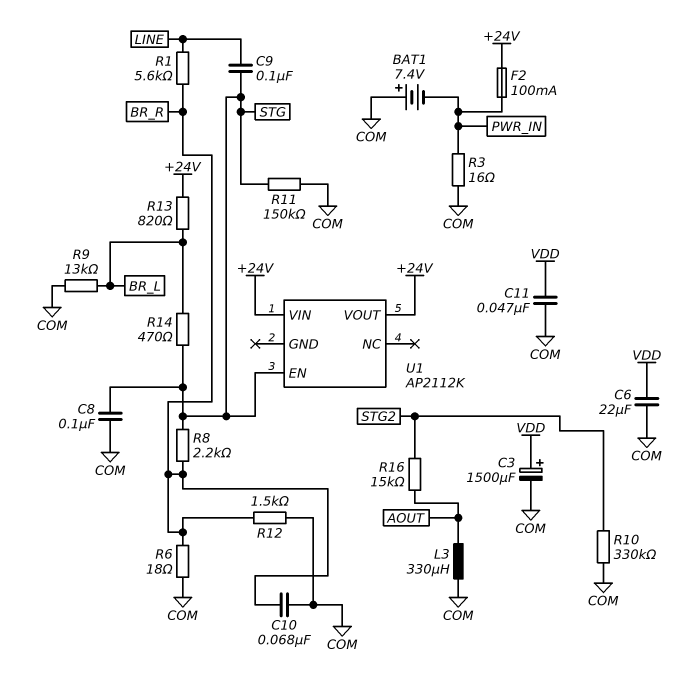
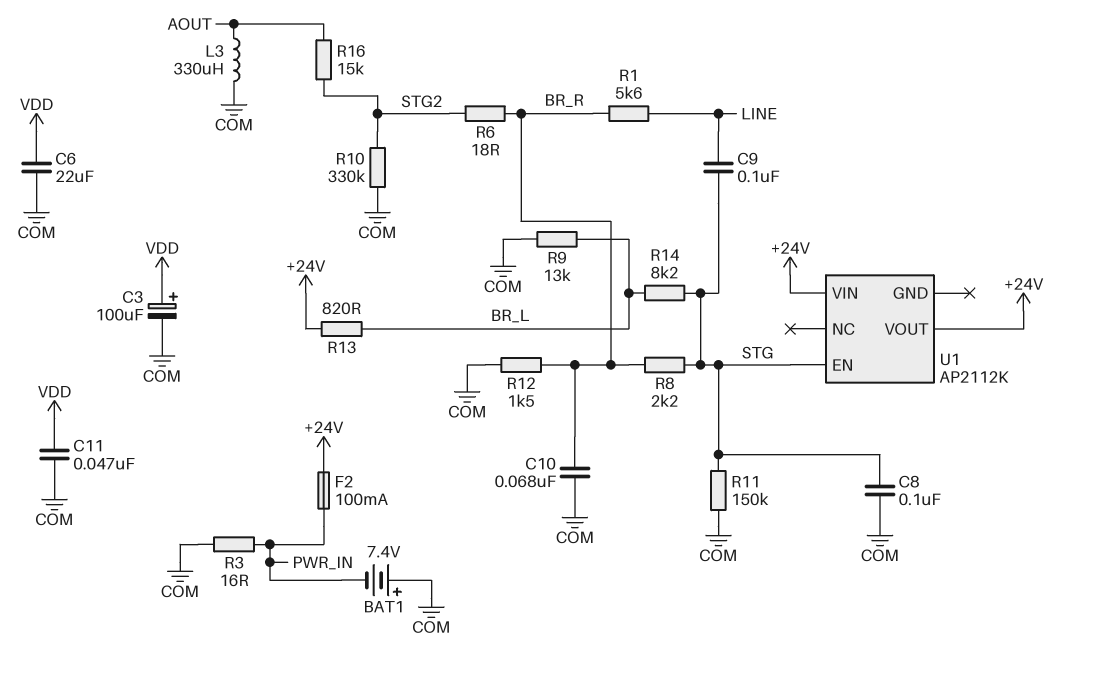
C3: 1500uF (plus VDD, minus COM) -> 100uF (plus VDD, minus COM)
R6: 18 (BR_R, COM) -> 18 (BR_R, STG2)
R14: 470 (BR_L, STG) -> 8.2k (BR_L, STG)

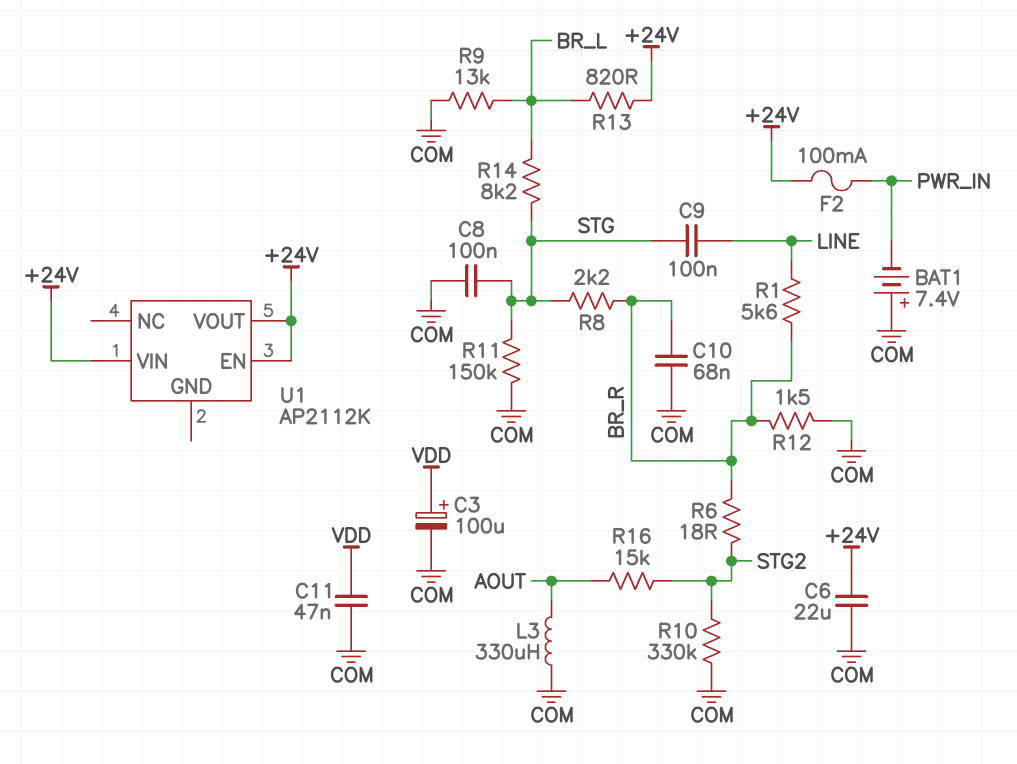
C6: 22uF (COM, VDD) -> 22uF (+24V, COM)
R3: 16 (COM, PWR_IN) -> none
U1 pin EN: STG -> +24V

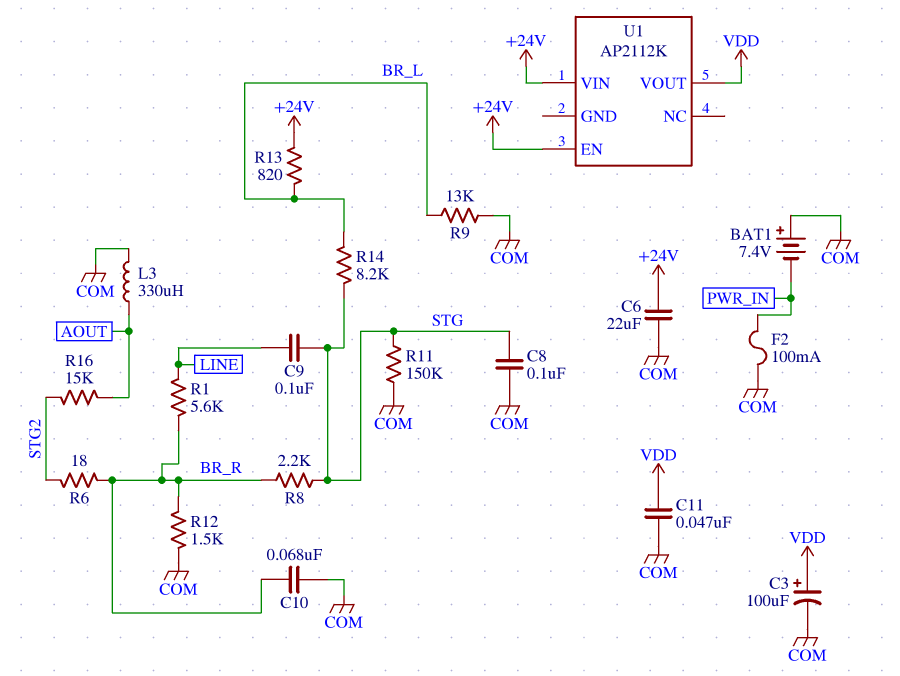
F2: 100mA (+24V, PWR_IN) -> 100mA (COM, PWR_IN)
R10: 330k (COM, STG2) -> none
U1 pin VOUT: +24V -> VDD

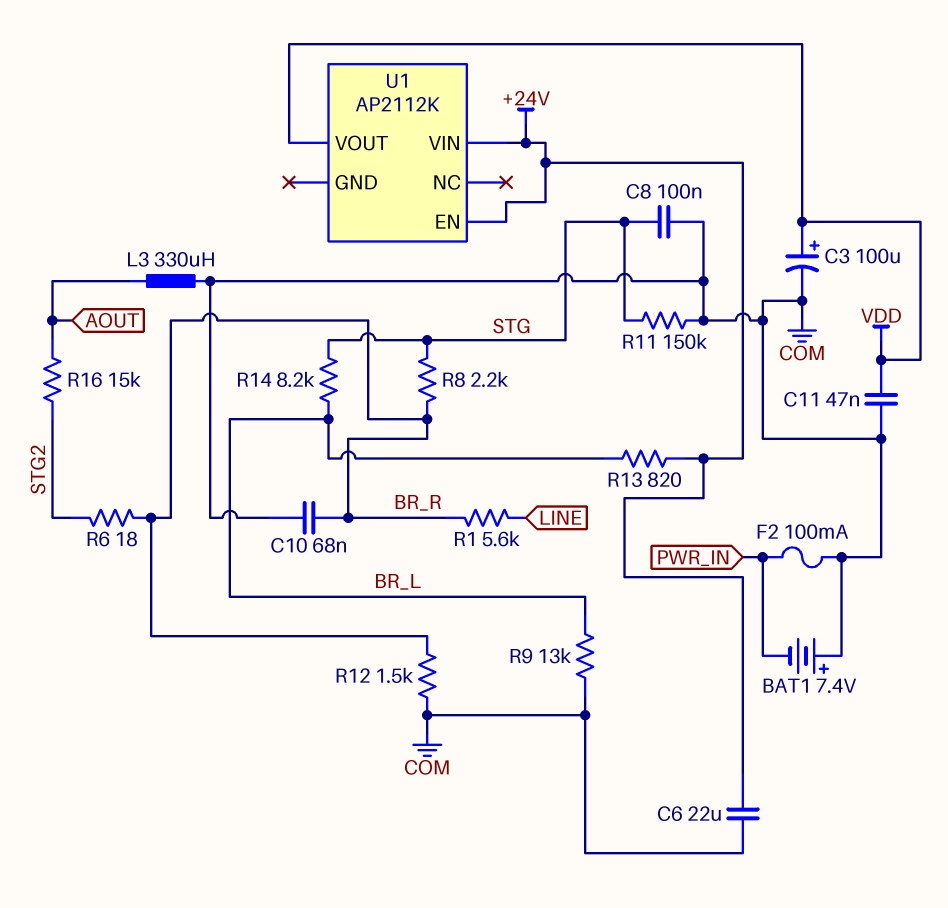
C9: 100nF (LINE, STG) -> none

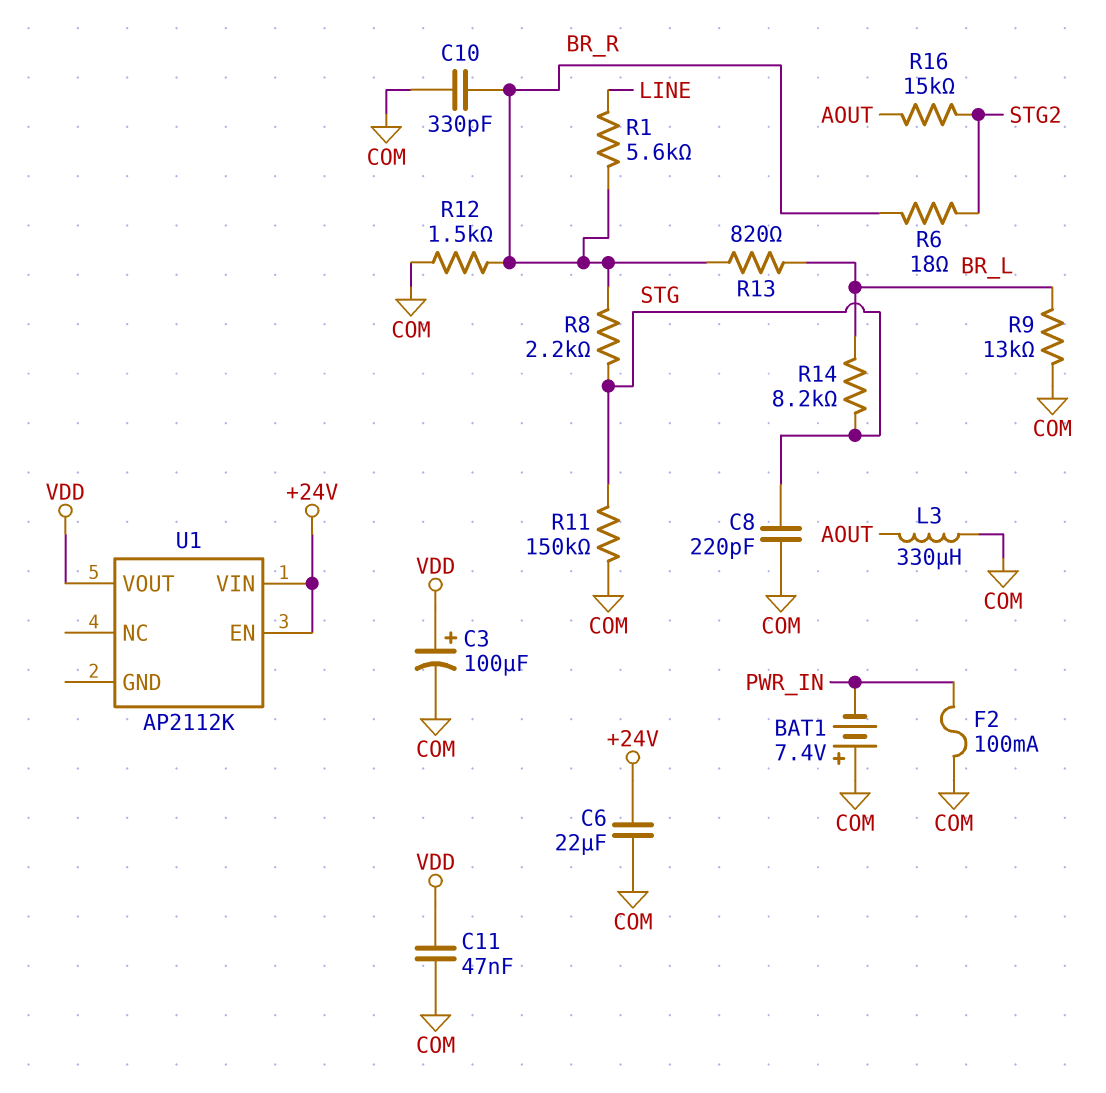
C8: 100nF (COM, STG) -> 220pF (COM, STG)
C10: 68nF (BR_R, COM) -> 330pF (BR_R, COM)
R13: 820 (+24V, BR_L) -> 820 (BR_L, BR_R)

